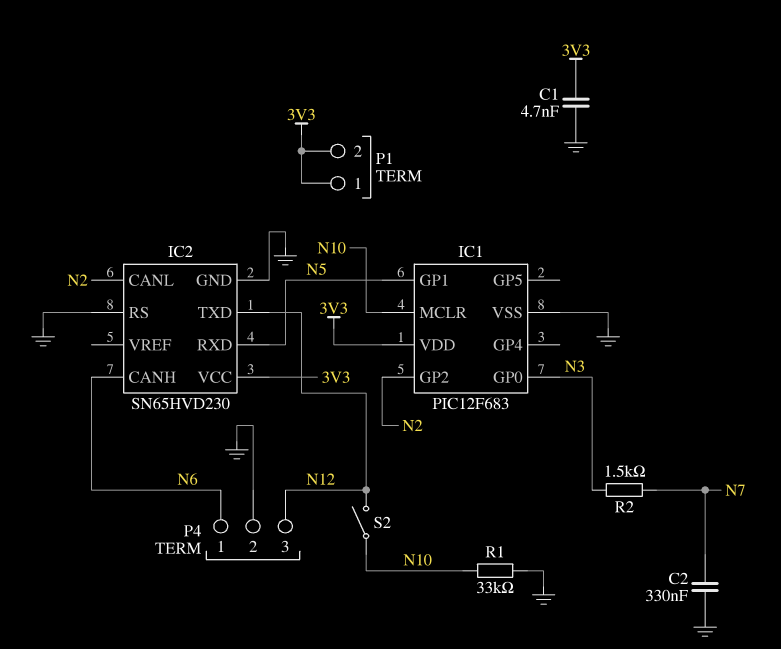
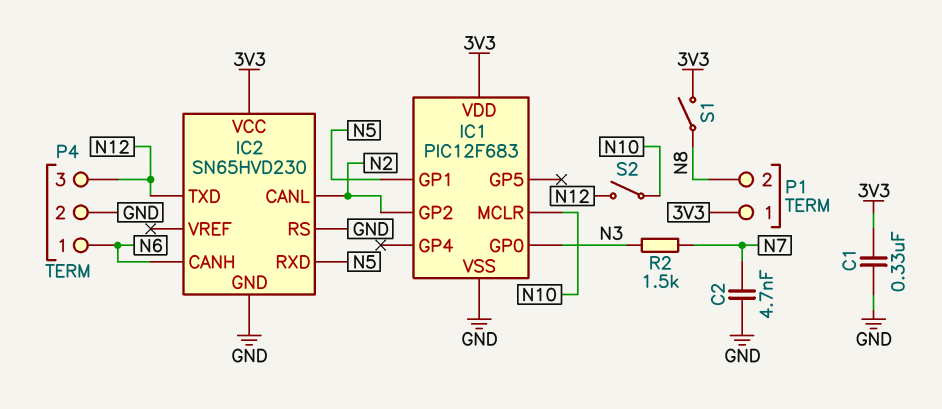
C1: 4.7nF (3V3, GND) -> 330nF (3V3, GND)
C2: 330nF (GND, N7) -> 4.7nF (GND, N7)
P1 pin 2: 3V3 -> N8
R1: 33k (GND, N10) -> none
S1: none -> switch (3V3, N8)

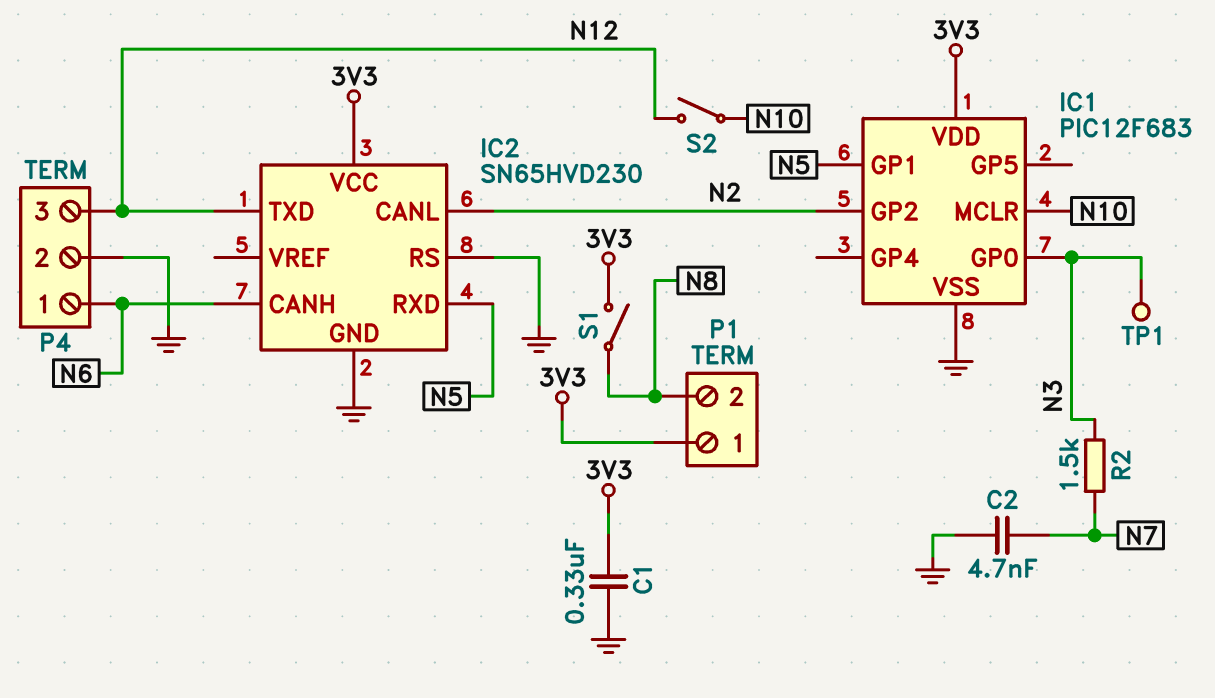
TP1: none -> test point (N3)

